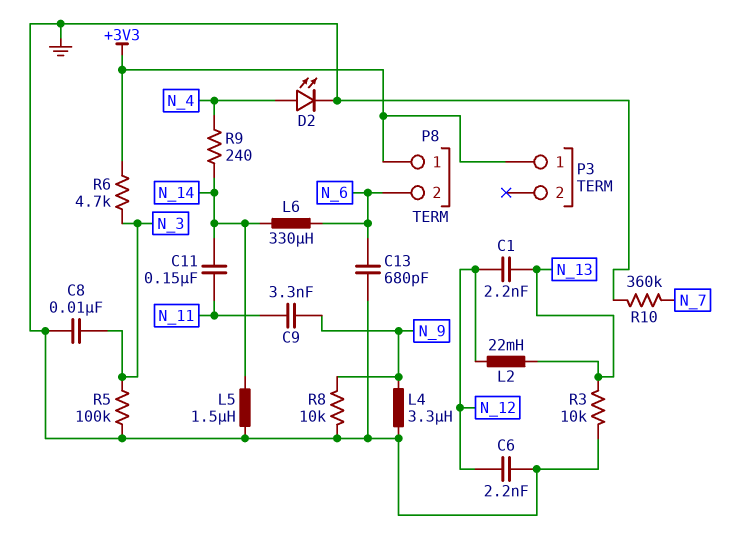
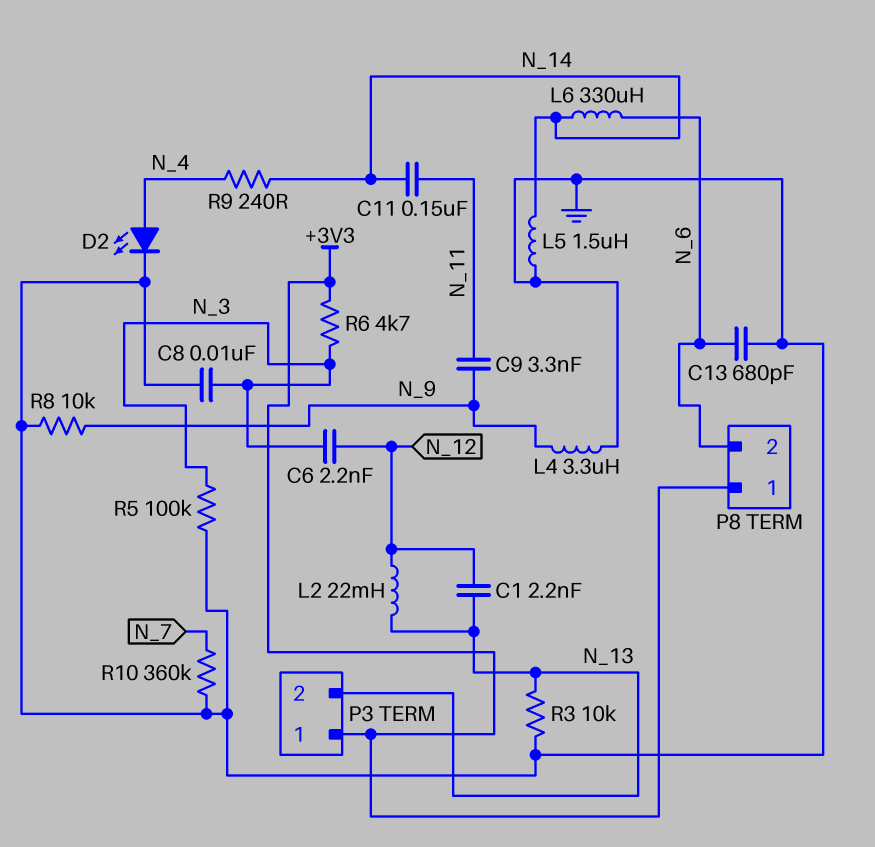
C6: 2.2nF (GND, N_12) -> 2.2nF (N_3, N_12)
P3 pin 2: none -> N_13

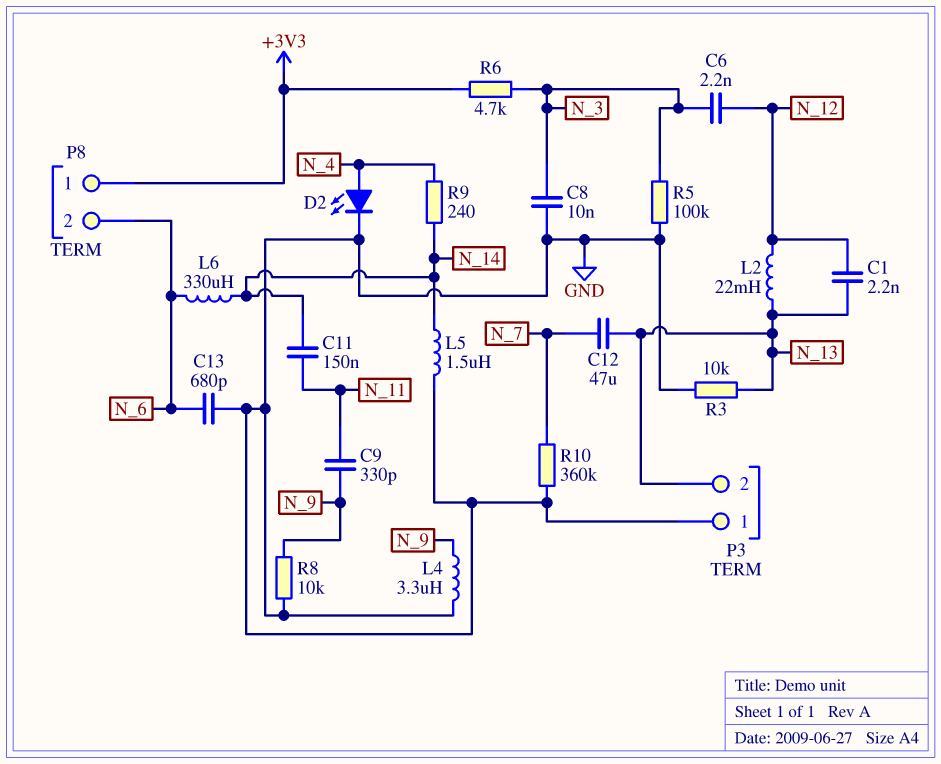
C9: 3.3nF (N_9, N_11) -> 330pF (N_9, N_11)
C12: none -> 47uF (N_7, N_13)
P3 pin 1: +3V3 -> GND

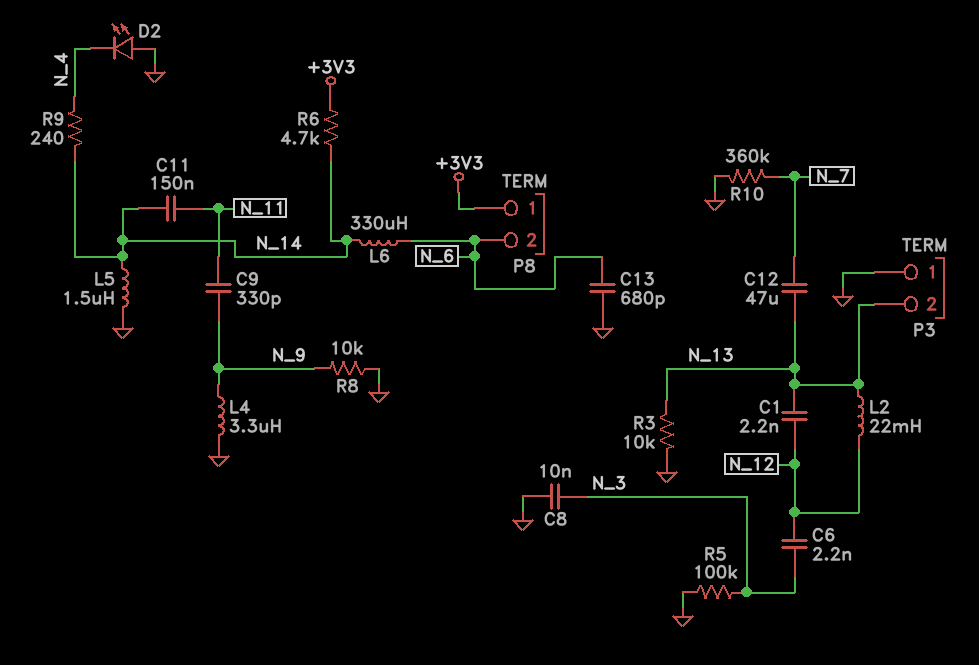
D2: LED (A N_4, K GND) -> LED (A GND, K N_4)
R6: 4.7k (+3V3, N_3) -> 4.7k (+3V3, N_14)

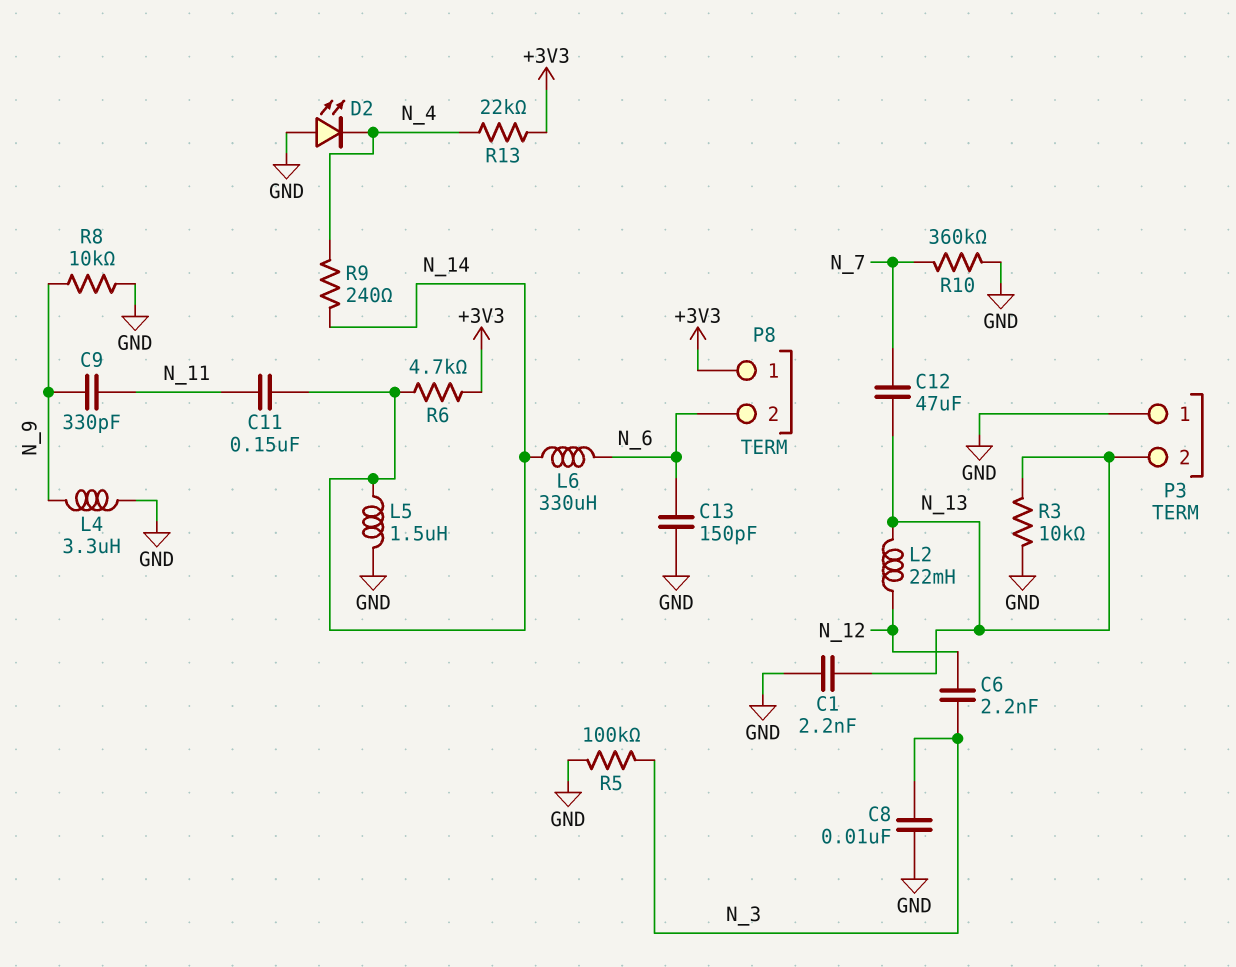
C1: 2.2nF (N_12, N_13) -> 2.2nF (GND, N_13)
C13: 680pF (GND, N_6) -> 150pF (GND, N_6)
R13: none -> 22k (+3V3, N_4)

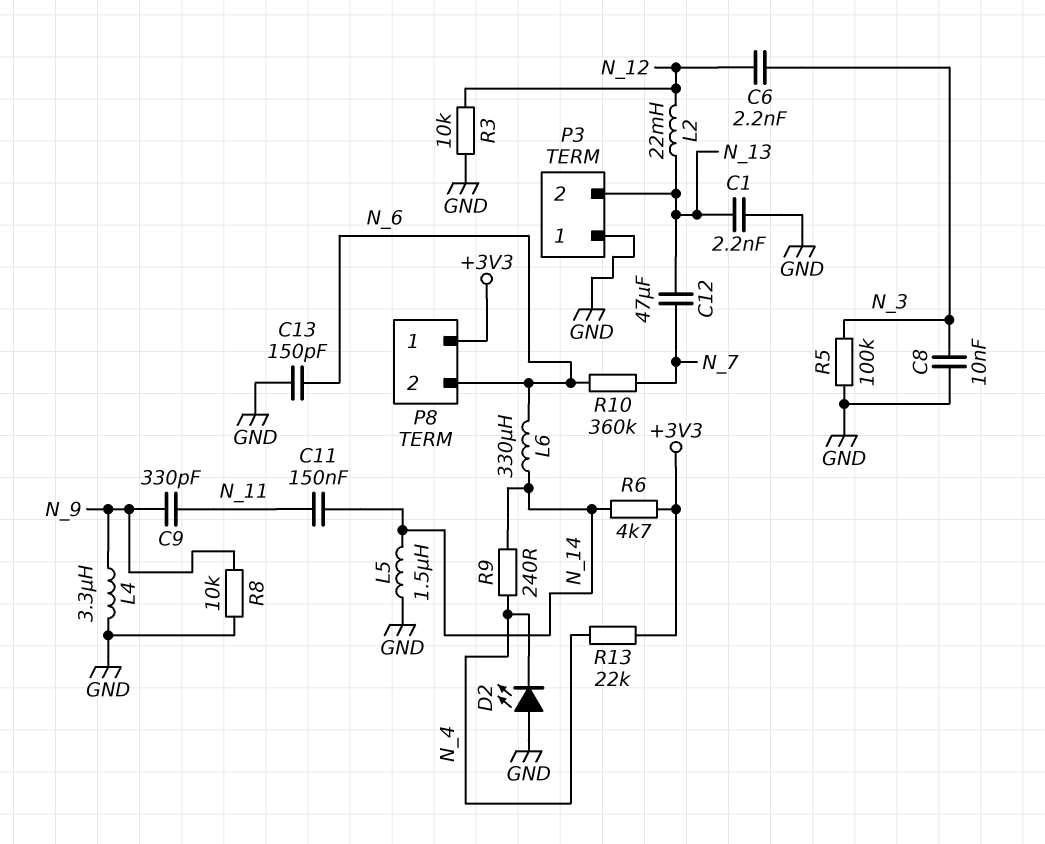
R3: 10k (GND, N_13) -> 10k (GND, N_12)
R10: 360k (GND, N_7) -> 360k (N_6, N_7)

